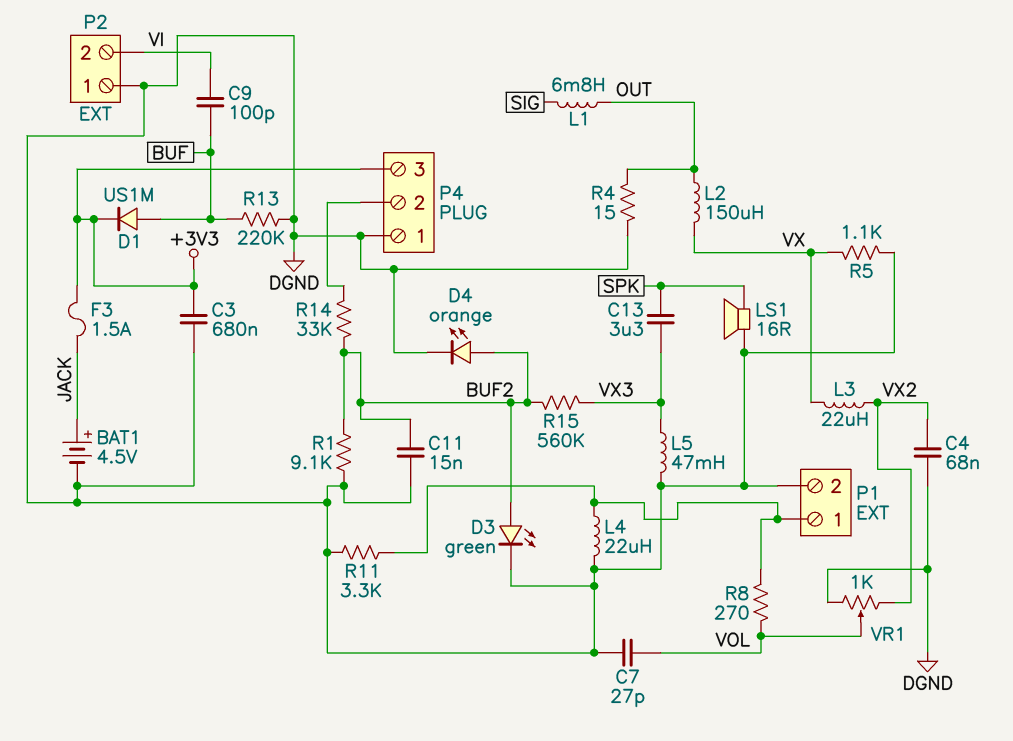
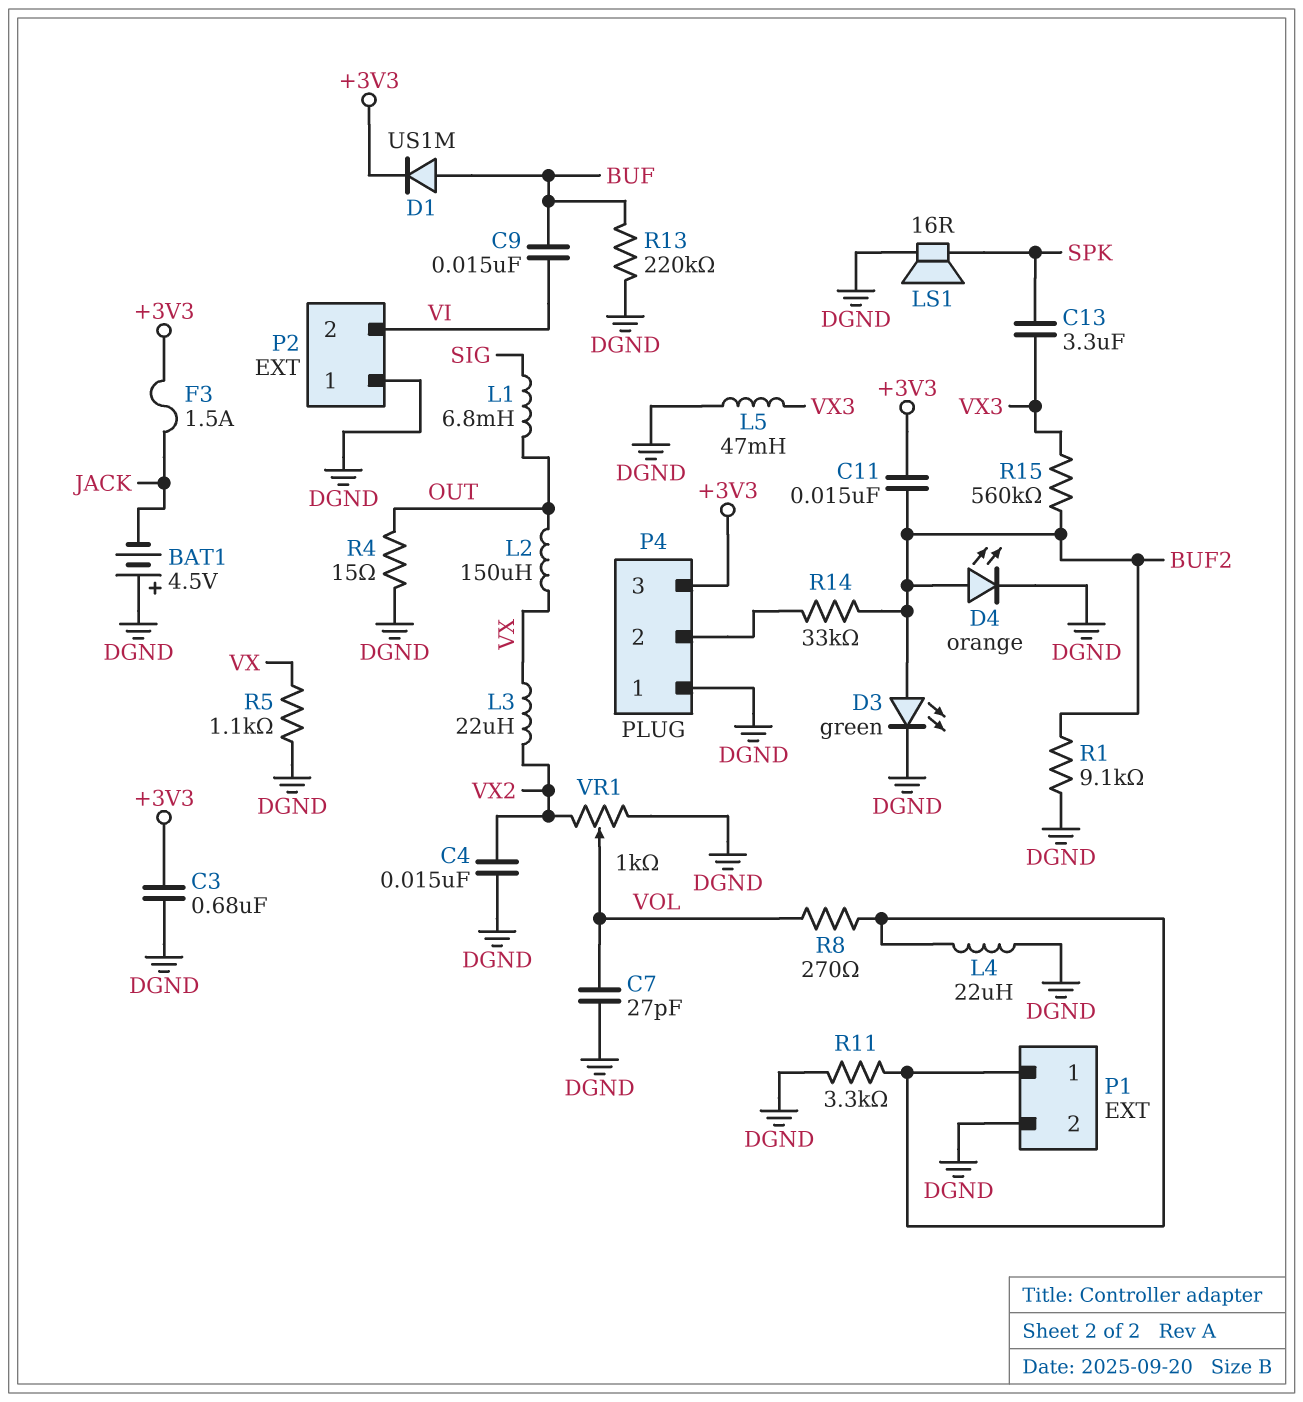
BAT1: 4.5V (plus JACK, minus DGND) -> 4.5V (plus DGND, minus JACK)
C4: 68nF (DGND, VX2) -> 15nF (DGND, VX2)
C9: 100pF (BUF, VI) -> 15nF (BUF, VI)
C11: 15nF (BUF2, DGND) -> 15nF (+3V3, BUF2)

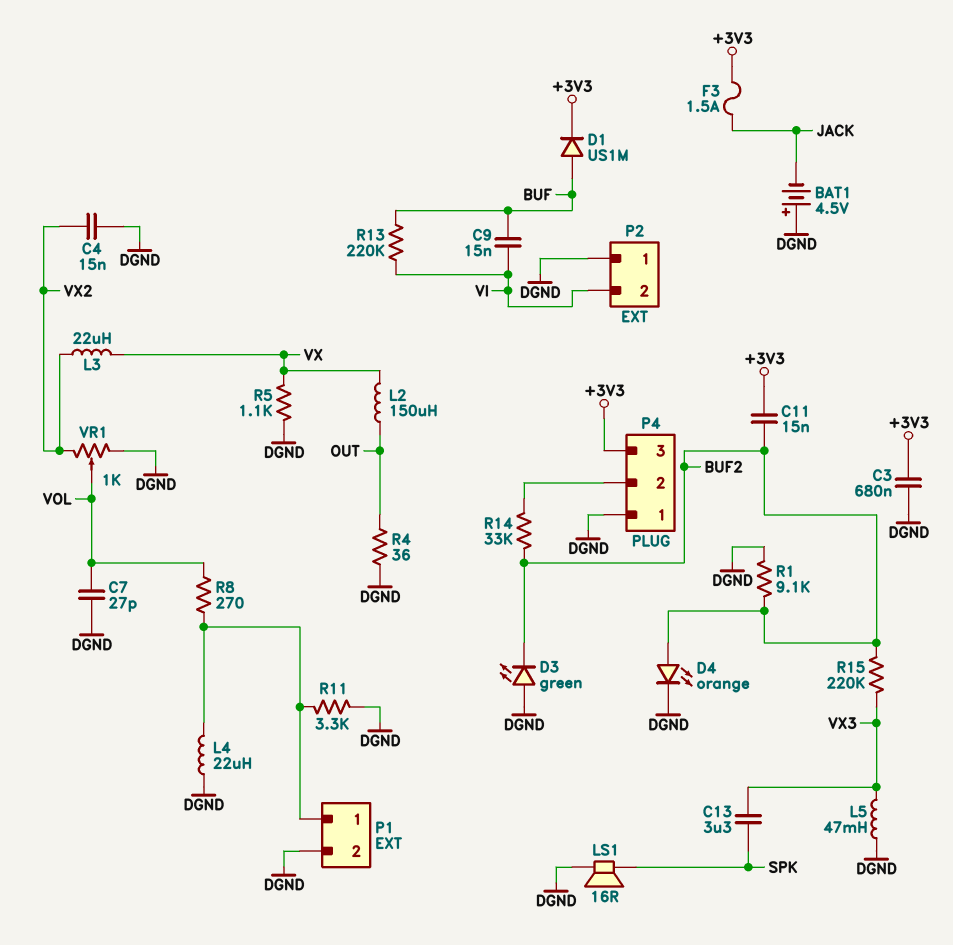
D3: LED green (A BUF2, K DGND) -> LED green (A DGND, K BUF2)
L1: 6.8mH (OUT, SIG) -> none
R4: 15 (DGND, OUT) -> 36 (DGND, OUT)
R13: 220k (BUF, DGND) -> 220k (BUF, VI)
R15: 560k (BUF2, VX3) -> 220k (BUF2, VX3)

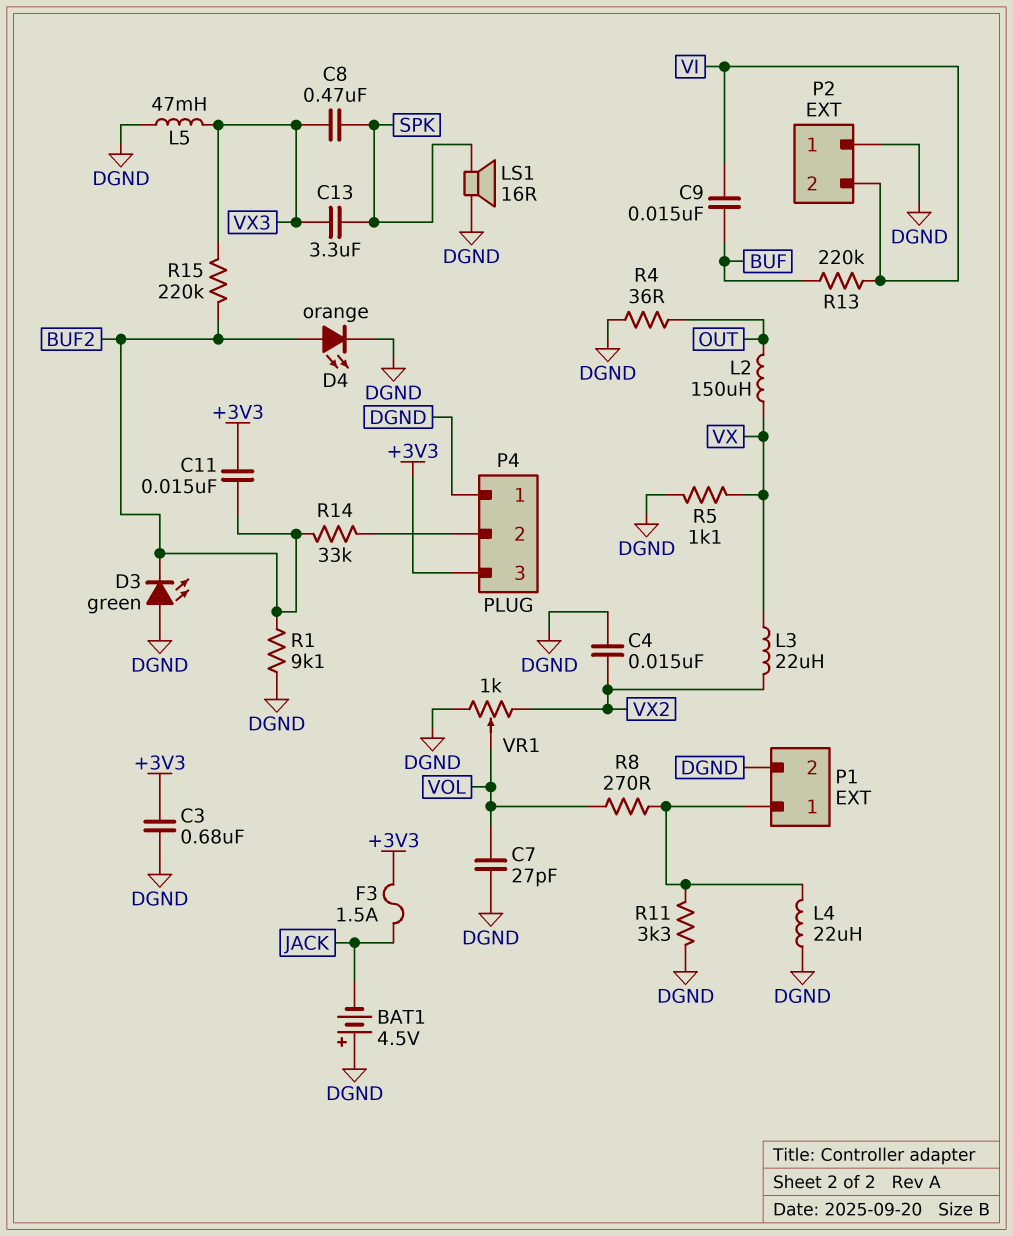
C8: none -> 470nF (SPK, VX3)
D1: diode US1M (A BUF, K +3V3) -> none

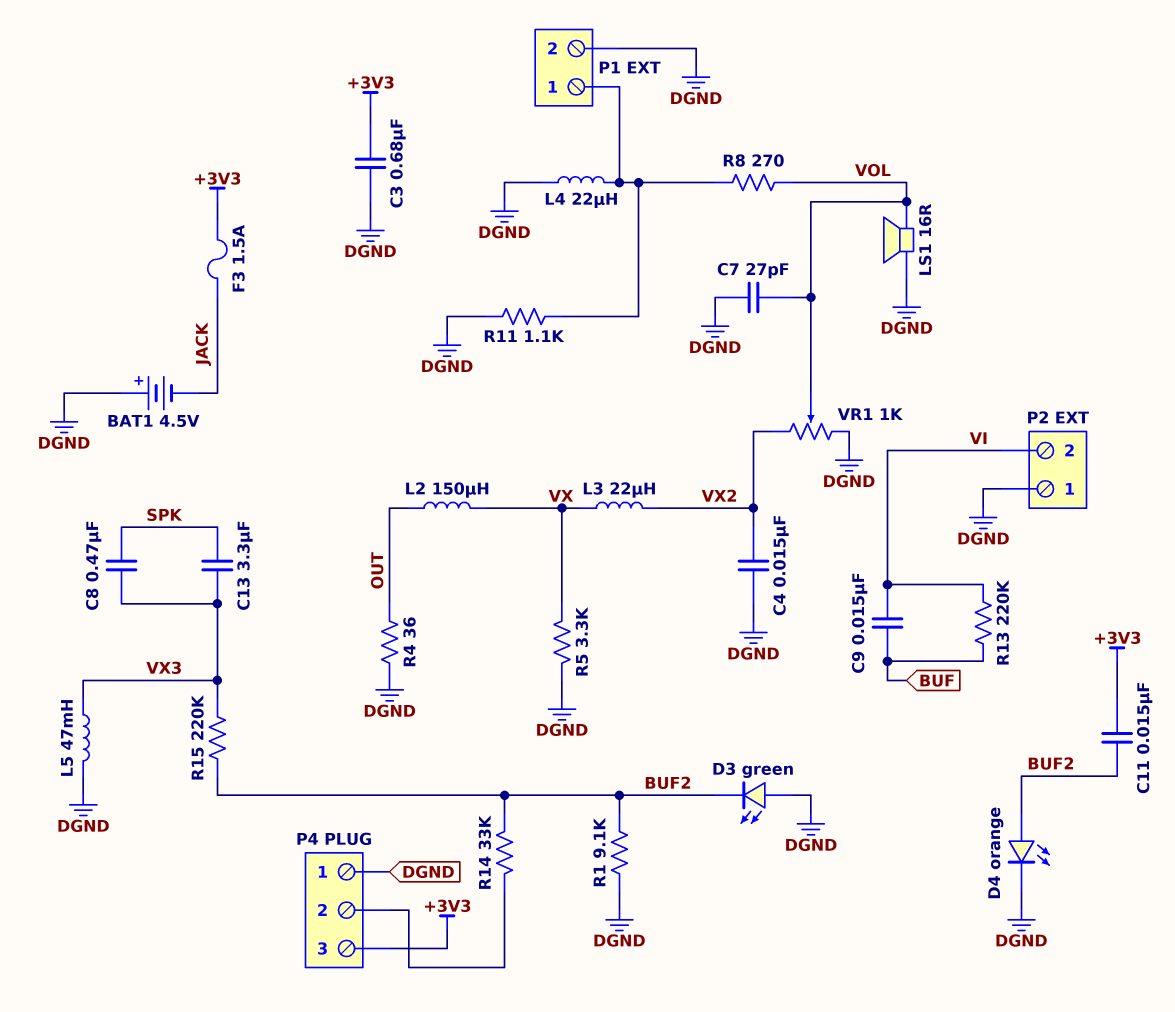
LS1: speaker 16R (DGND, SPK) -> speaker 16R (DGND, VOL)
R5: 1.1k (DGND, VX) -> 3.3k (DGND, VX)
R11: 3.3k (DGND, P1/1) -> 1.1k (DGND, P1/1)

